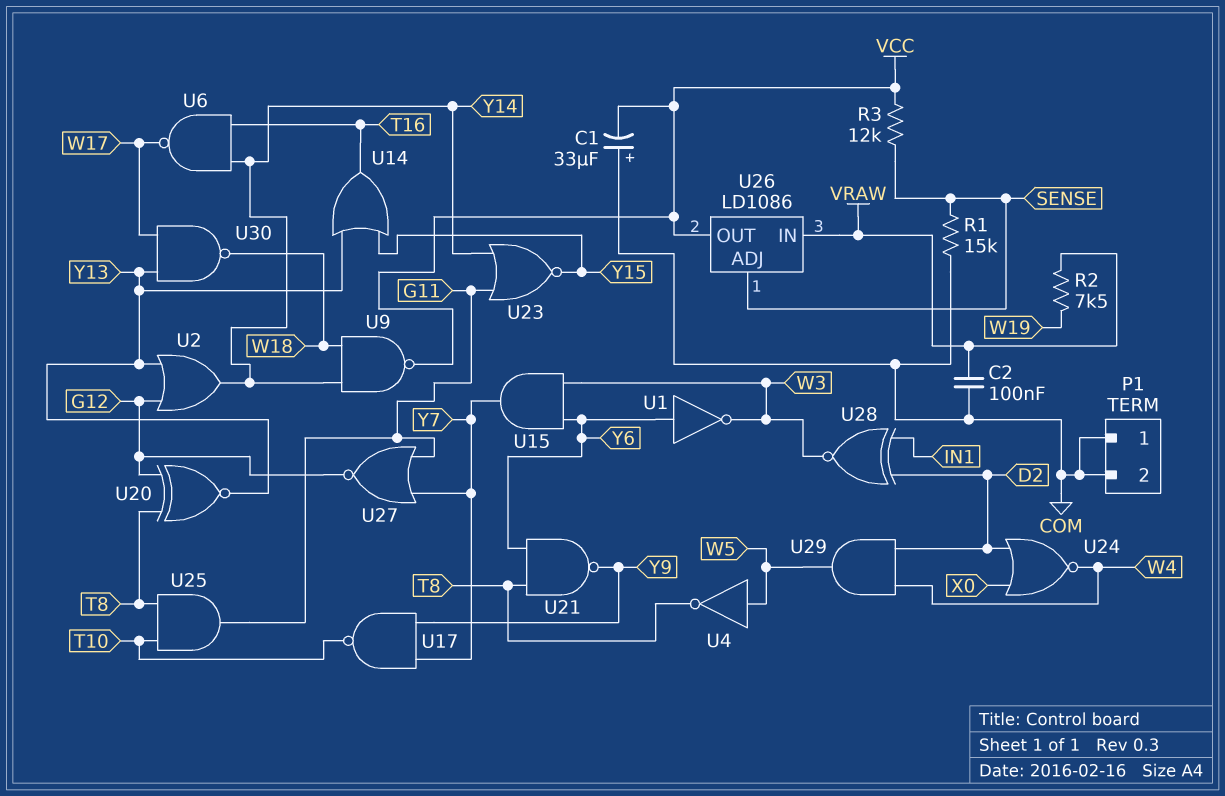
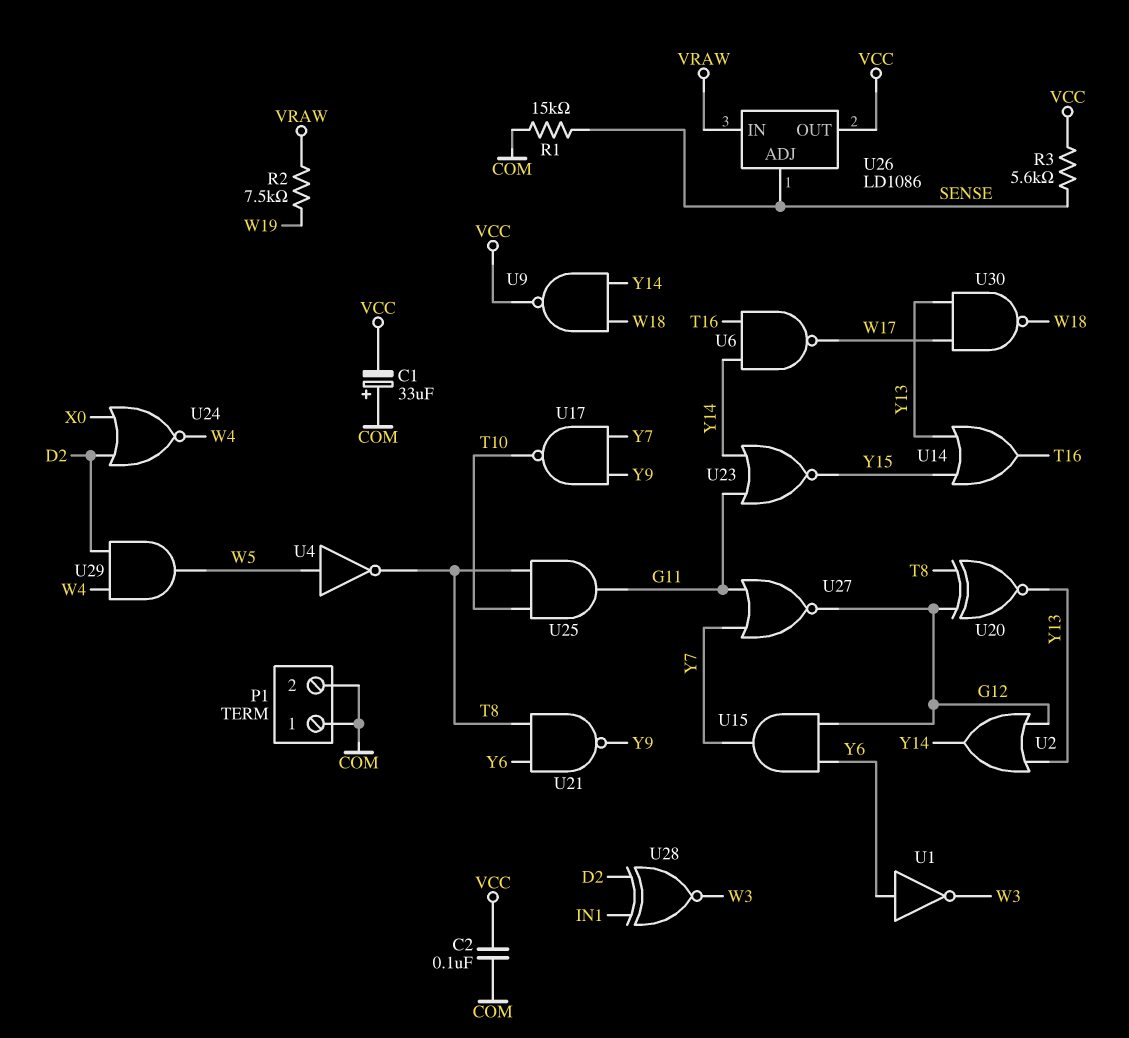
C2: 100nF (COM, VRAW) -> 100nF (COM, VCC)
R3: 12k (SENSE, VCC) -> 5.6k (SENSE, VCC)
U15: AND (in W3, in Y6, out Y7) -> AND (in G12, in Y6, out Y7)

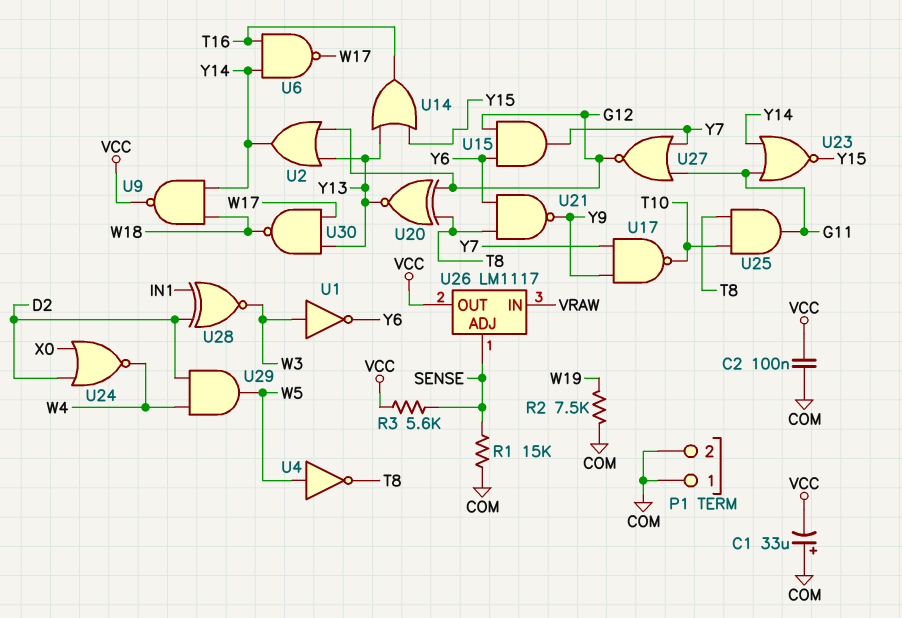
R2: 7.5k (VRAW, W19) -> 7.5k (COM, W19)
U1: NOT (in Y6, out W3) -> NOT (in W3, out Y6)
U26: LD1086 -> LM1117

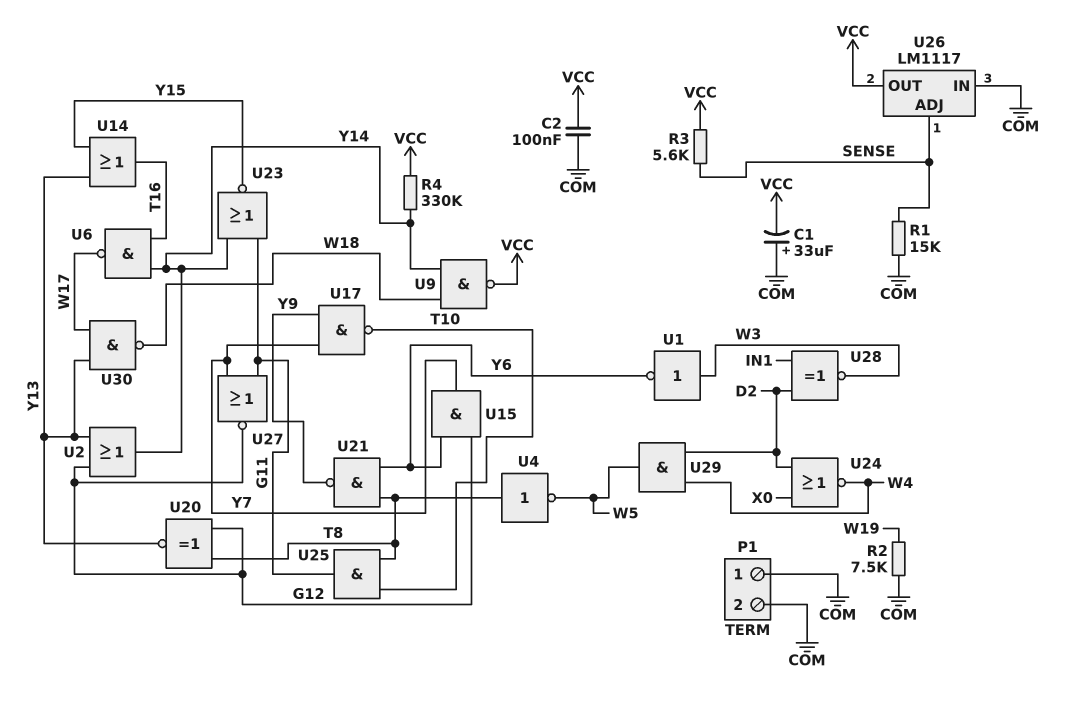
R4: none -> 330k (VCC, Y14)
U4: NOT (in W5, out T8) -> NOT (in T8, out W5)
U26 pin IN: VRAW -> COM

